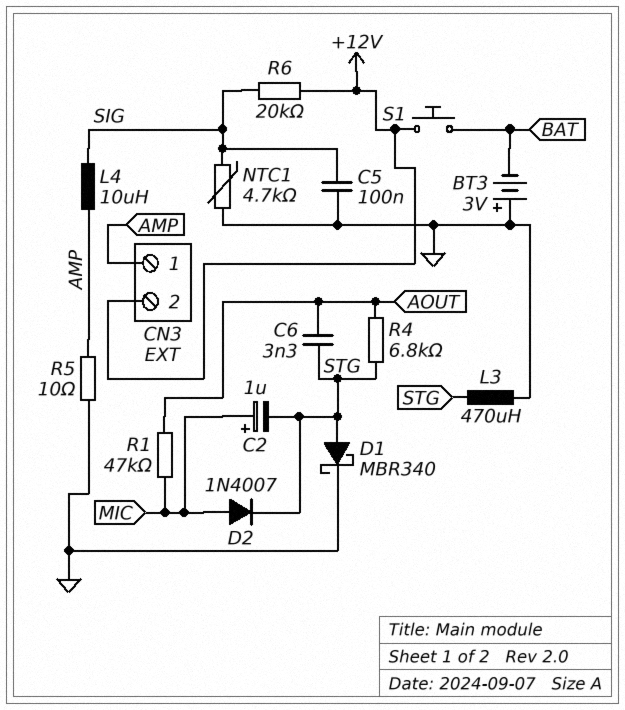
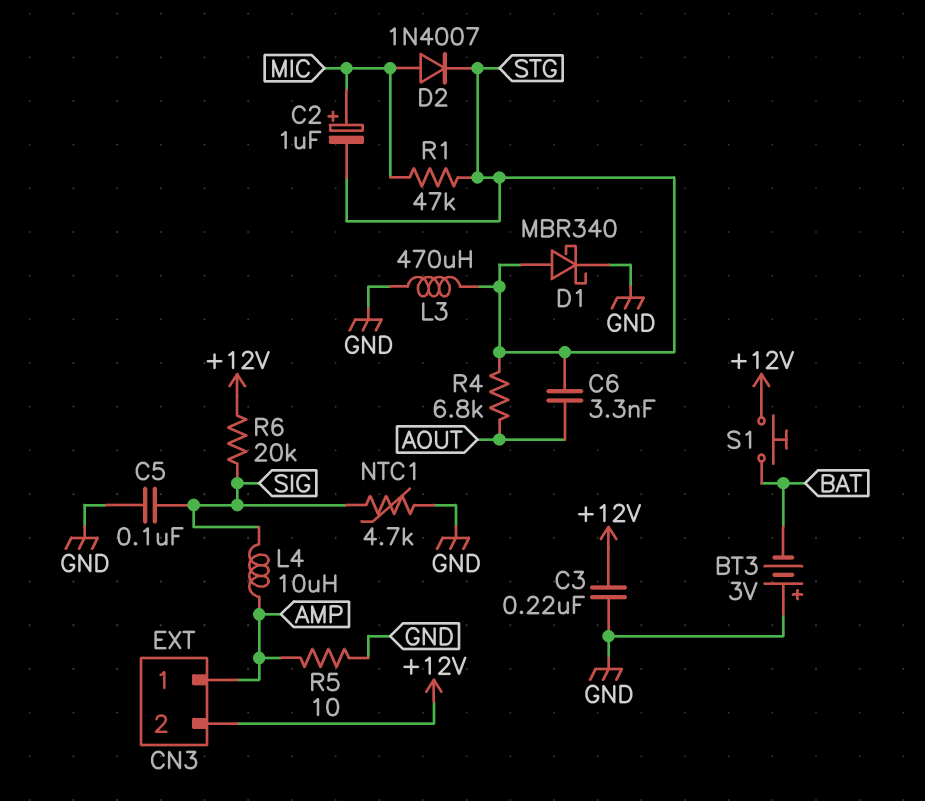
C3: none -> 220nF (+12V, GND)
R1: 47k (AOUT, MIC) -> 47k (MIC, STG)

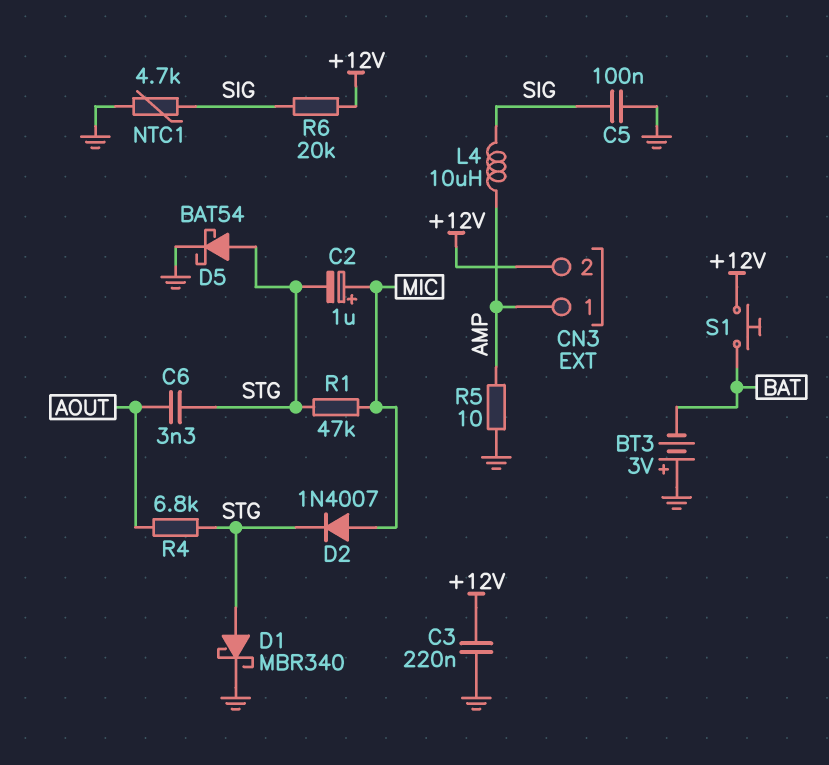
D5: none -> schottky BAT54 (A STG, K GND)
L3: 470uH (GND, STG) -> none

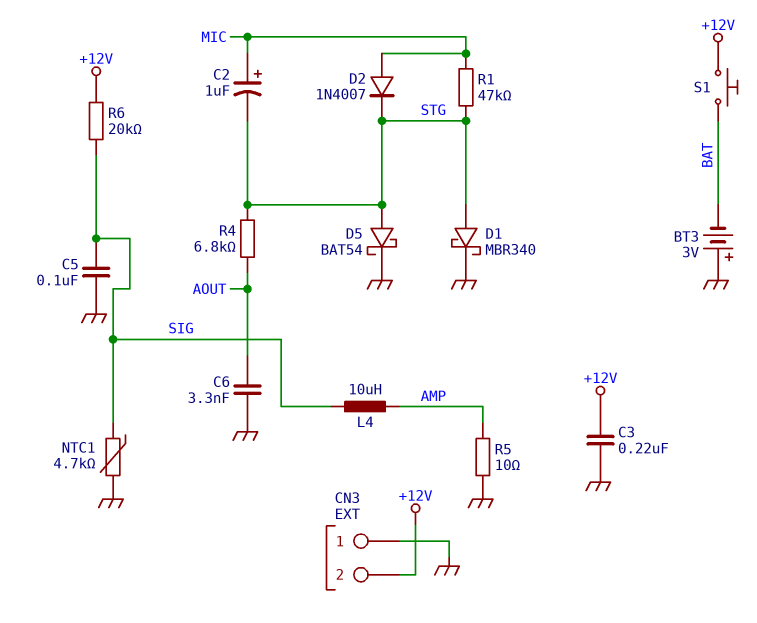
C6: 3.3nF (AOUT, STG) -> 3.3nF (AOUT, GND)
CN3 pin 1: AMP -> GND

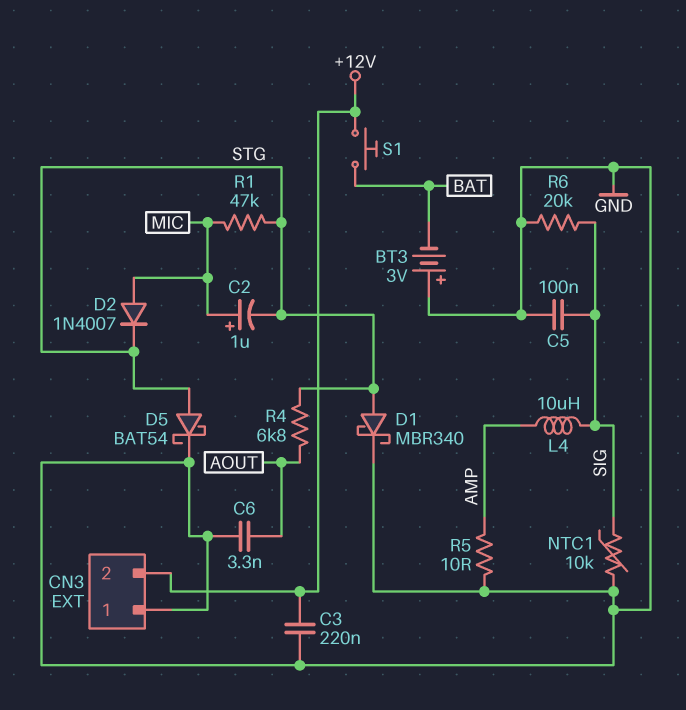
NTC1: 4.7k (GND, SIG) -> 10k (GND, SIG)
R6: 20k (+12V, SIG) -> 20k (GND, SIG)

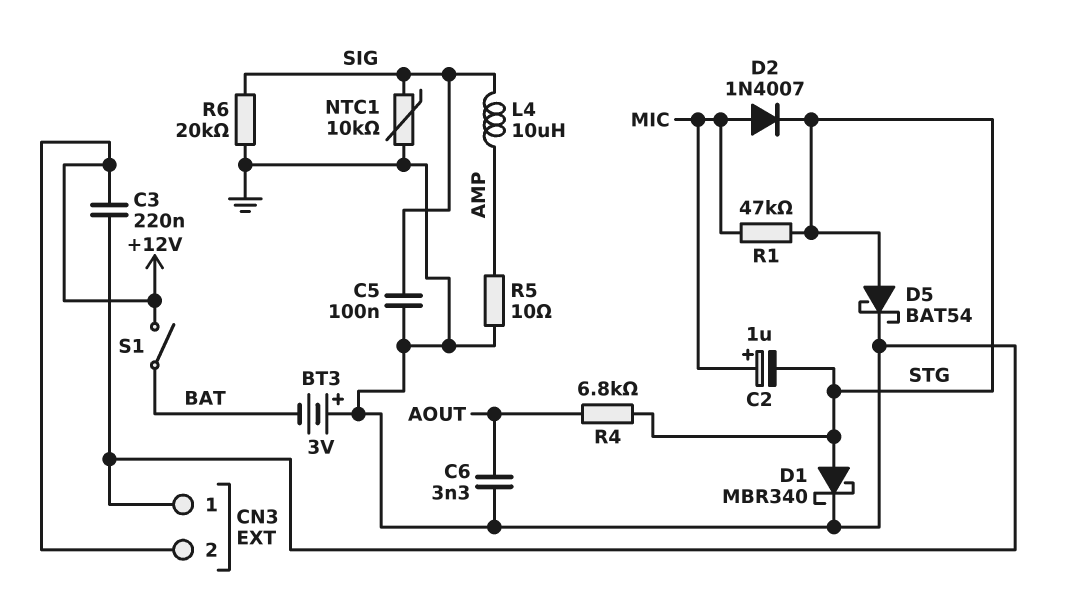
S1: button (+12V, BAT) -> switch (+12V, BAT)

